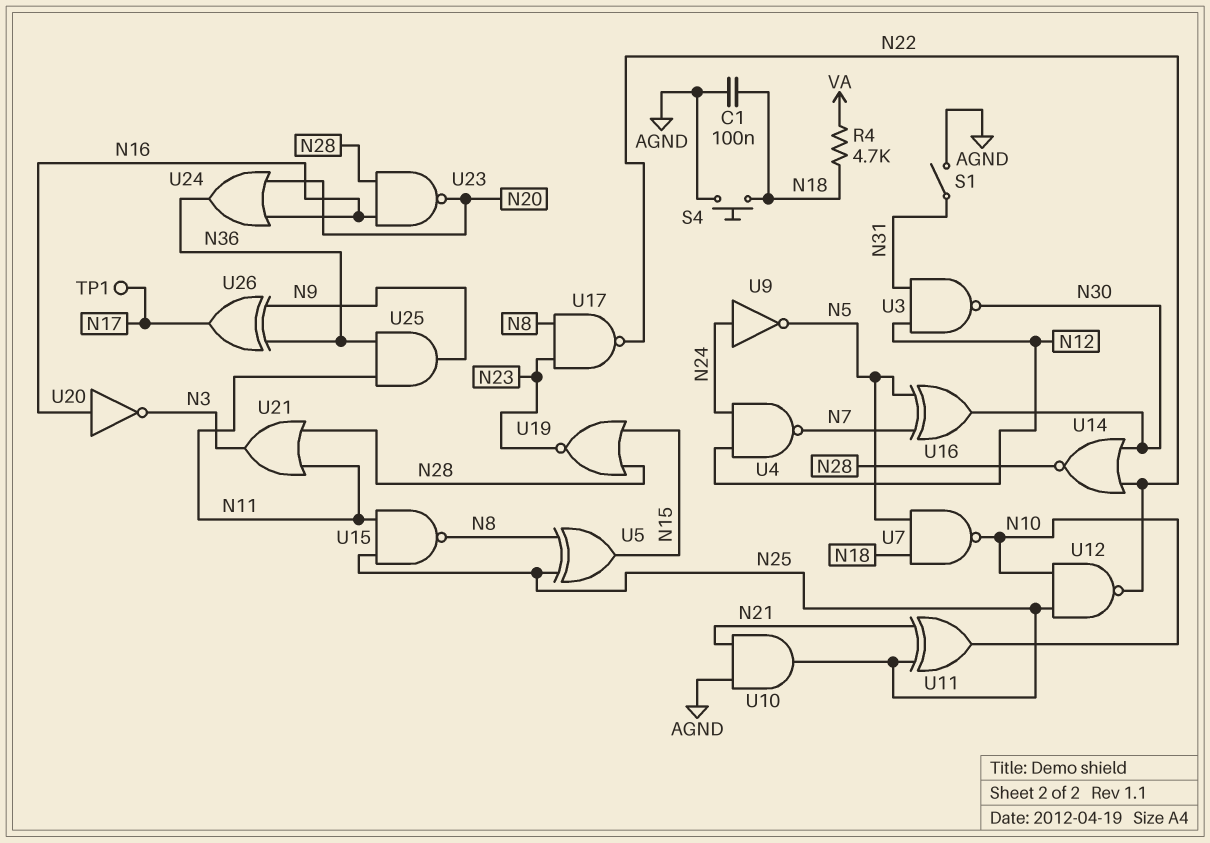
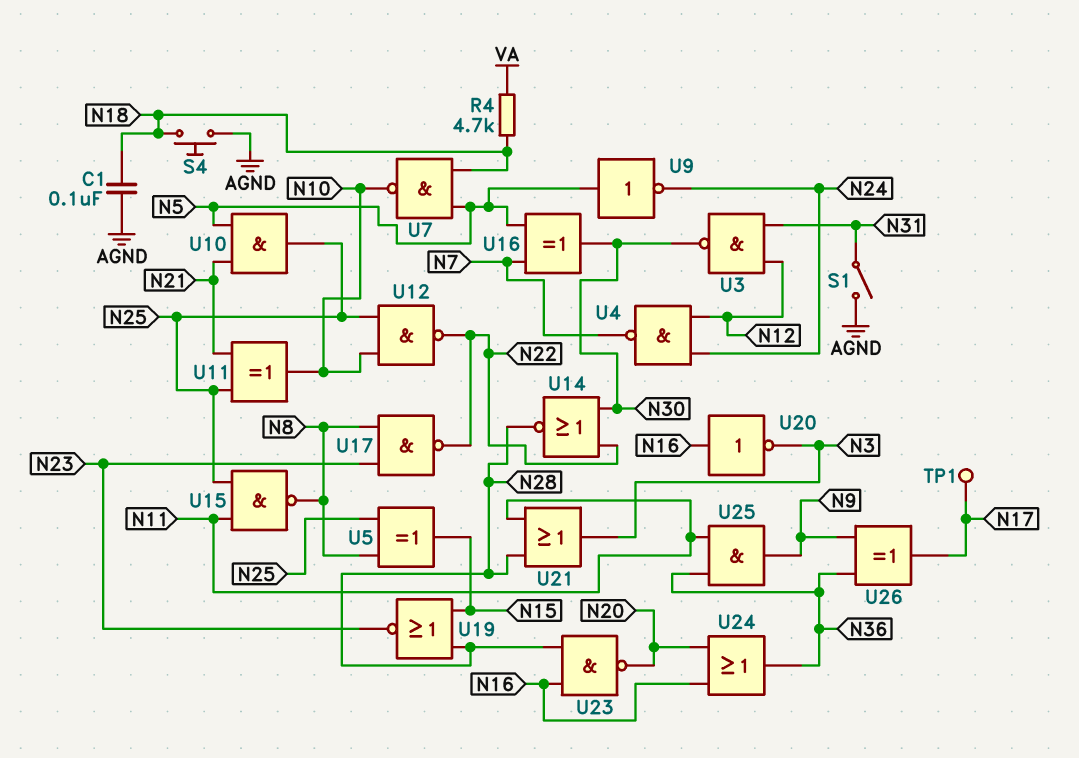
U9: NOT (in N24, out N5) -> NOT (in N5, out N24)
U10: AND (in AGND, in N21, out N25) -> AND (in N5, in N21, out N25)

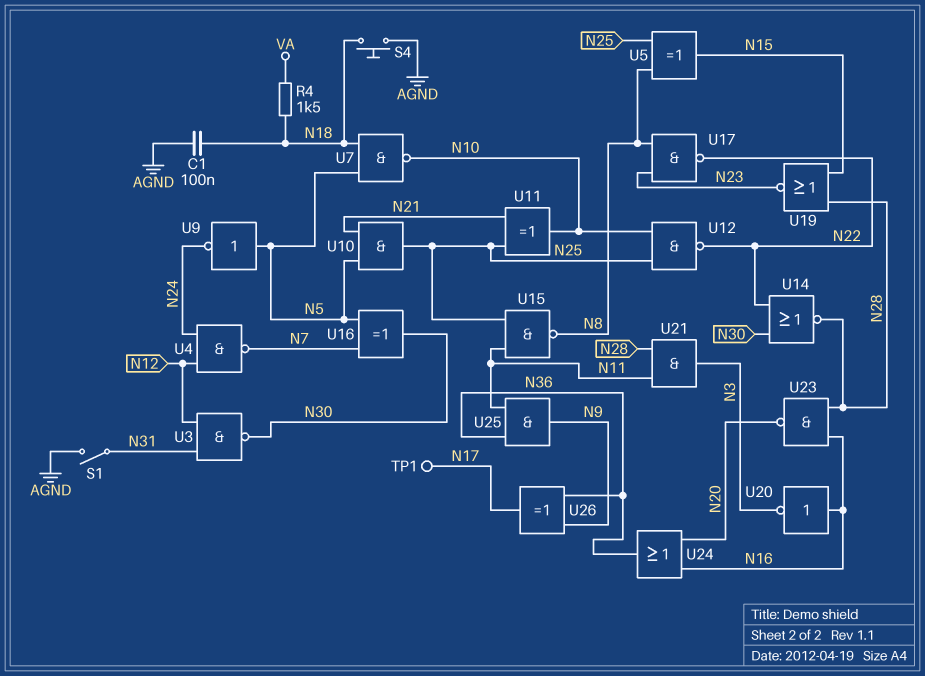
R4: 4.7k (N18, VA) -> 1.5k (N18, VA)
U21: OR (in N11, in N28, out N3) -> AND (in N11, in N28, out N3)

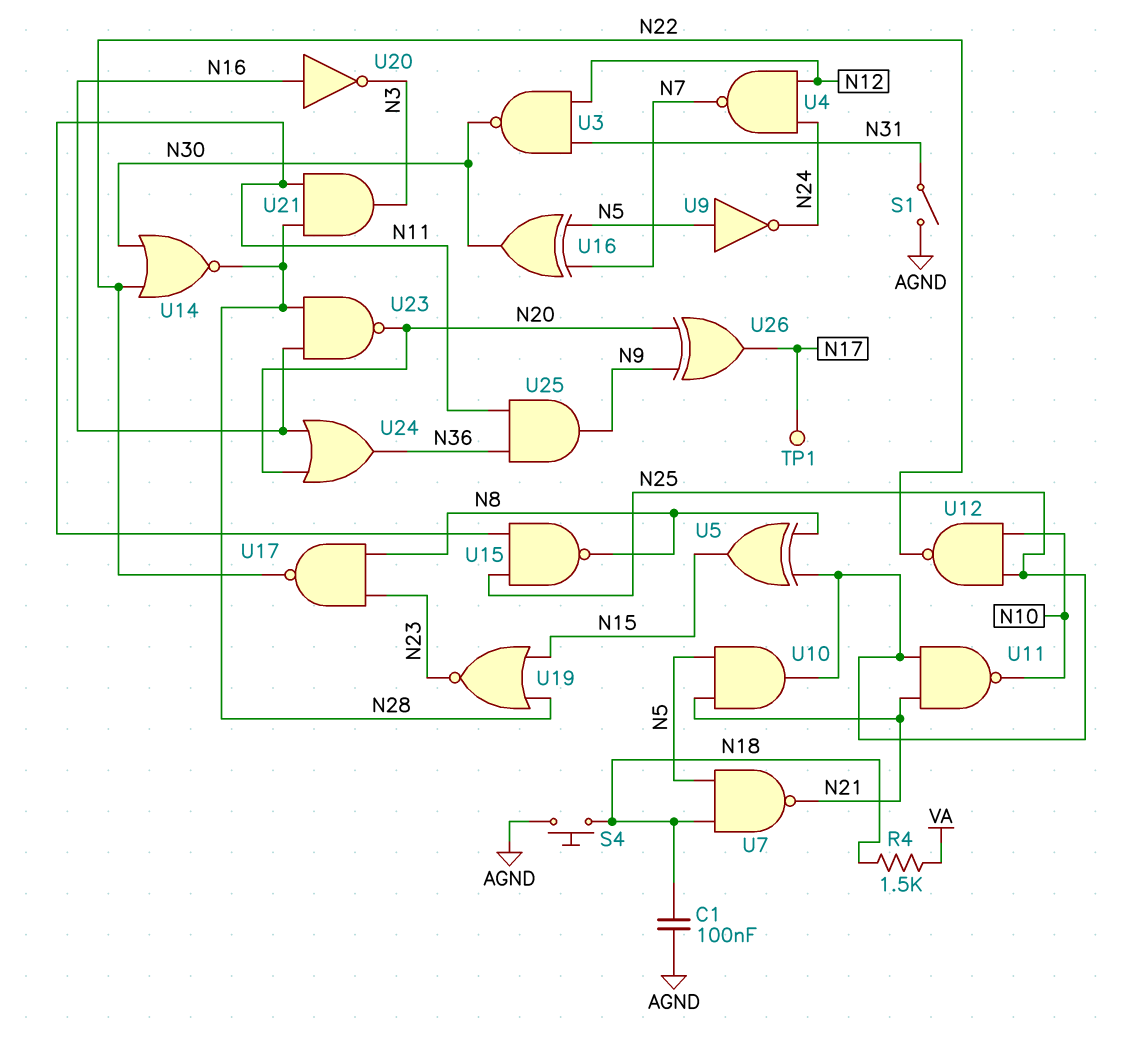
U7: NAND (in N5, in N18, out N10) -> NAND (in N5, in N18, out N21)
U11: XOR (in N21, in N25, out N10) -> NAND (in N21, in N25, out N10)
U26: XOR (in N9, in N36, out N17) -> XOR (in N9, in N20, out N17)

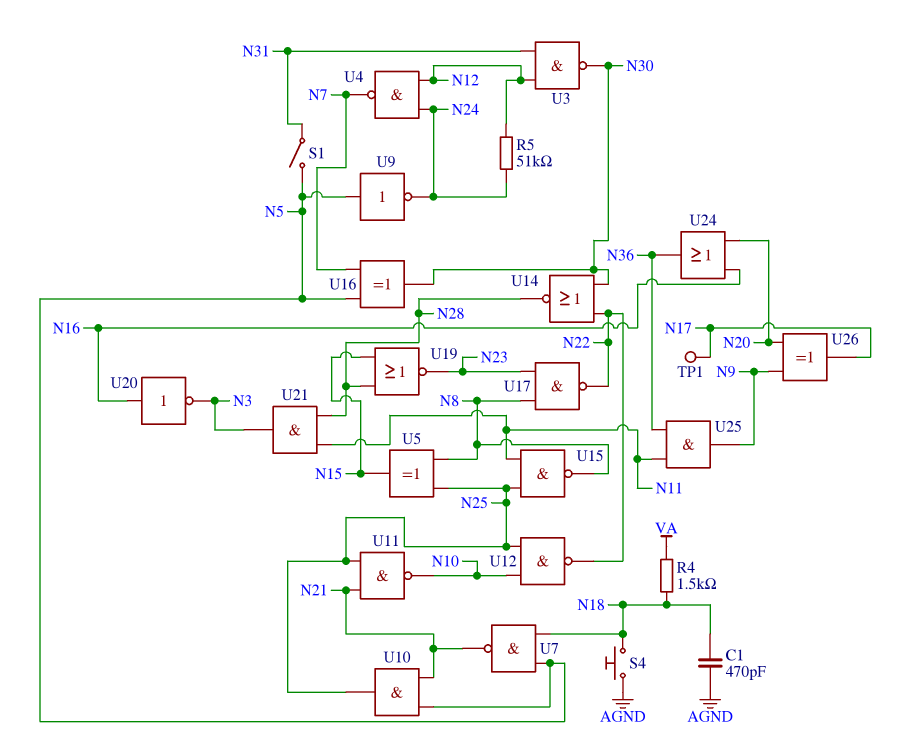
C1: 100nF (AGND, N18) -> 470pF (AGND, N18)
R5: none -> 51k (N12, N24)
S1: switch (AGND, N31) -> switch (N5, N31)
U23: NAND (in N16, in N28, out N20) -> none

